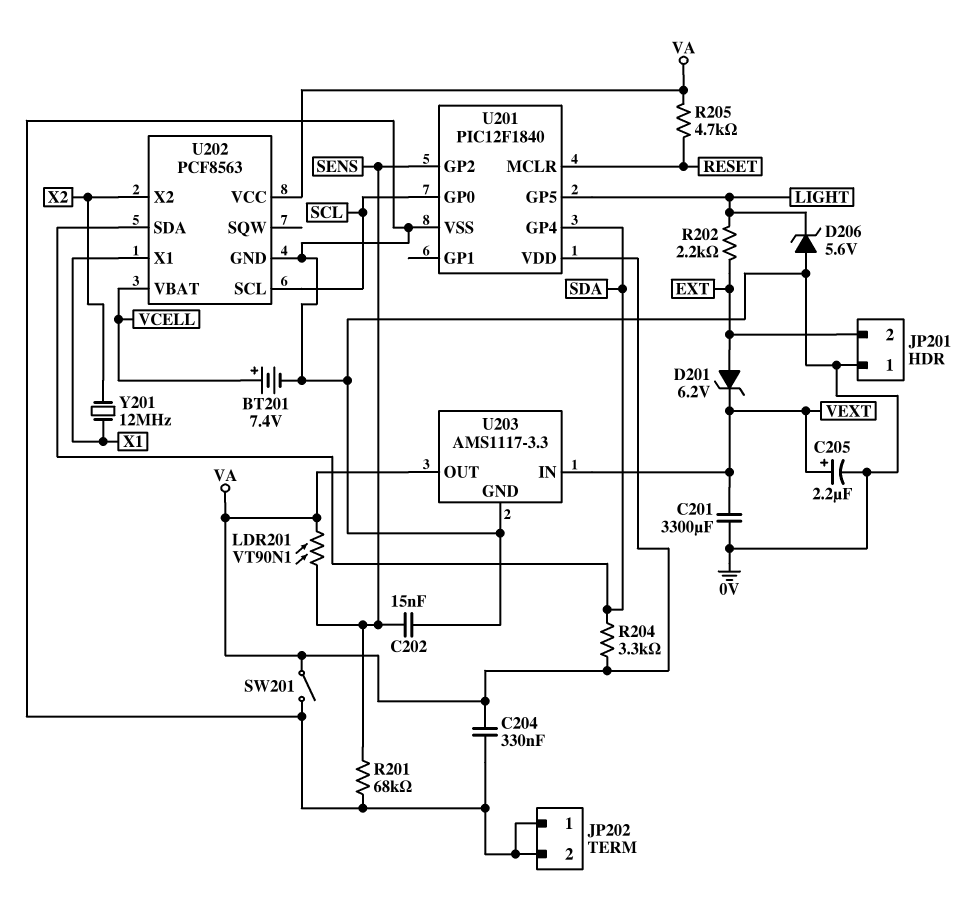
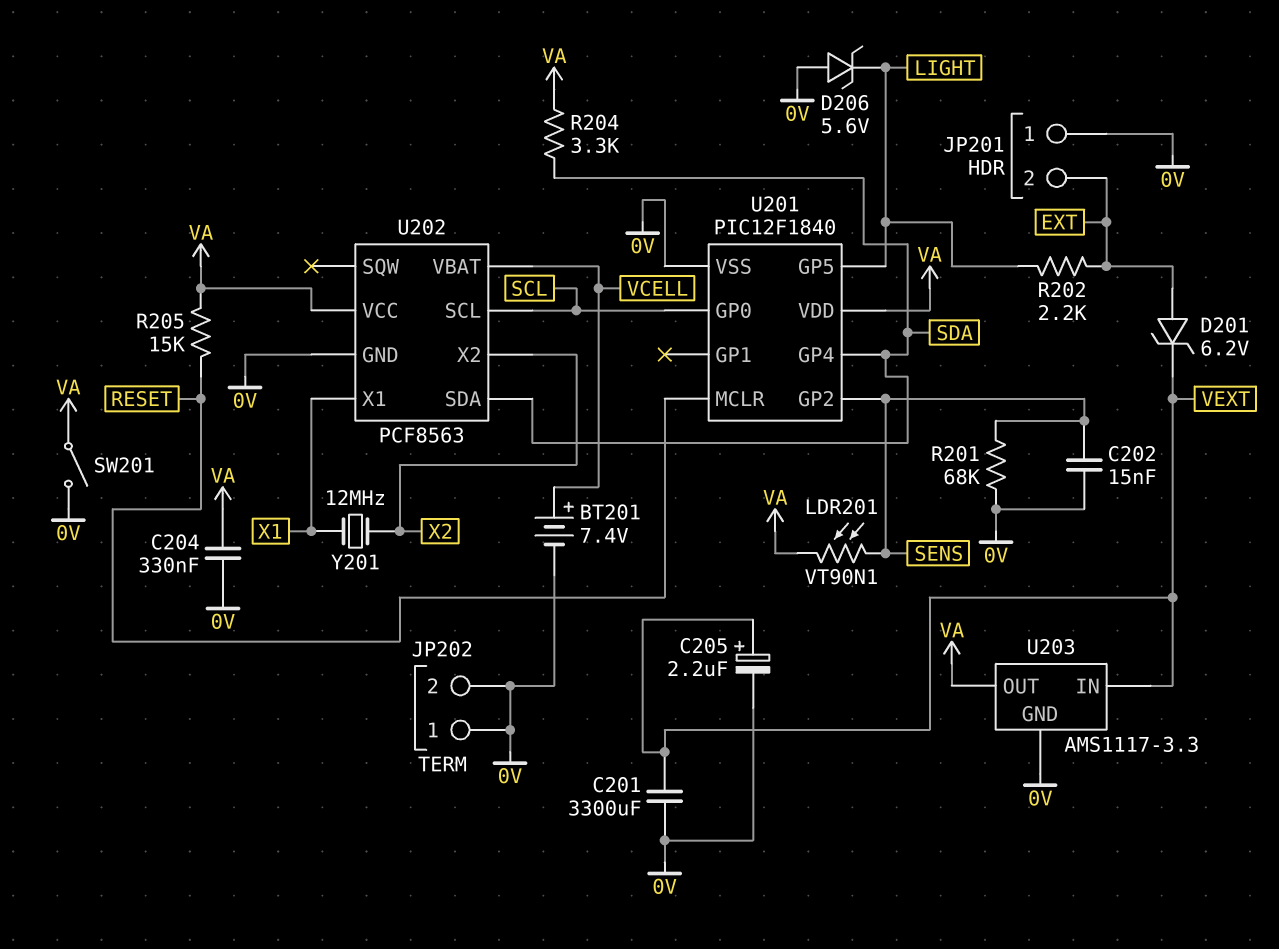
R205: 4.7k (RESET, VA) -> 15k (RESET, VA)

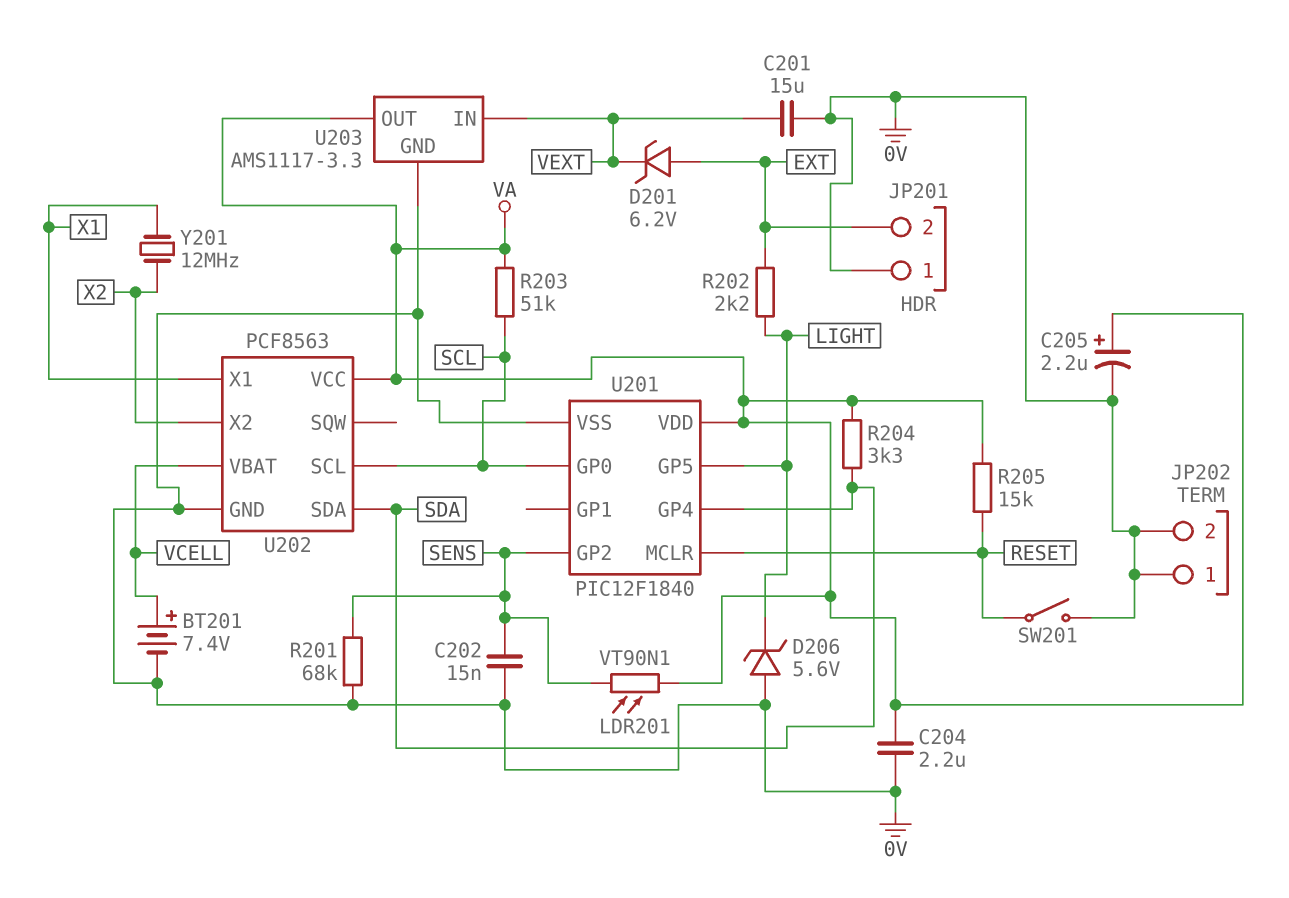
C201: 3300uF (0V, VEXT) -> 15uF (0V, VEXT)
C204: 330nF (0V, VA) -> 2.2uF (0V, VA)
C205: 2.2uF (plus VEXT, minus 0V) -> 2.2uF (plus VA, minus 0V)
R203: none -> 51k (SCL, VA)
SW201: switch (0V, VA) -> switch (0V, RESET)

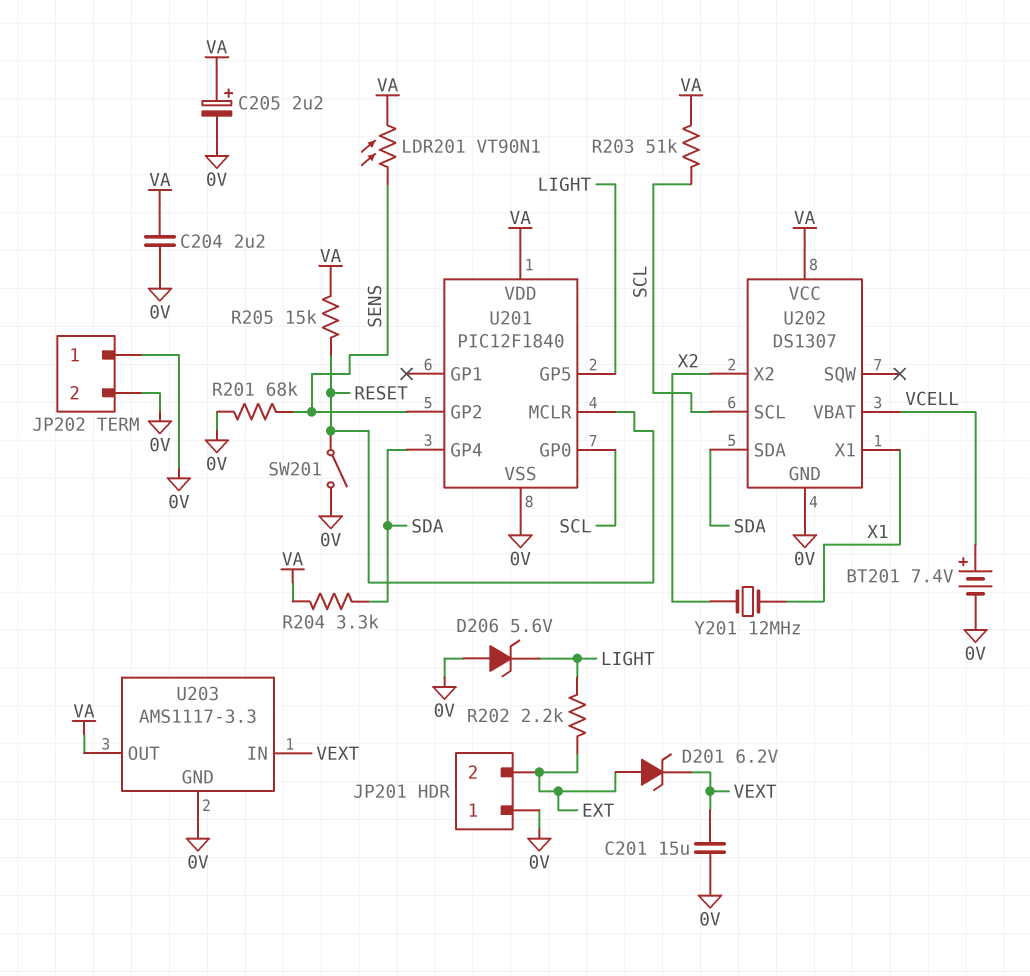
C202: 15nF (0V, SENS) -> none
U202: PCF8563 -> DS1307

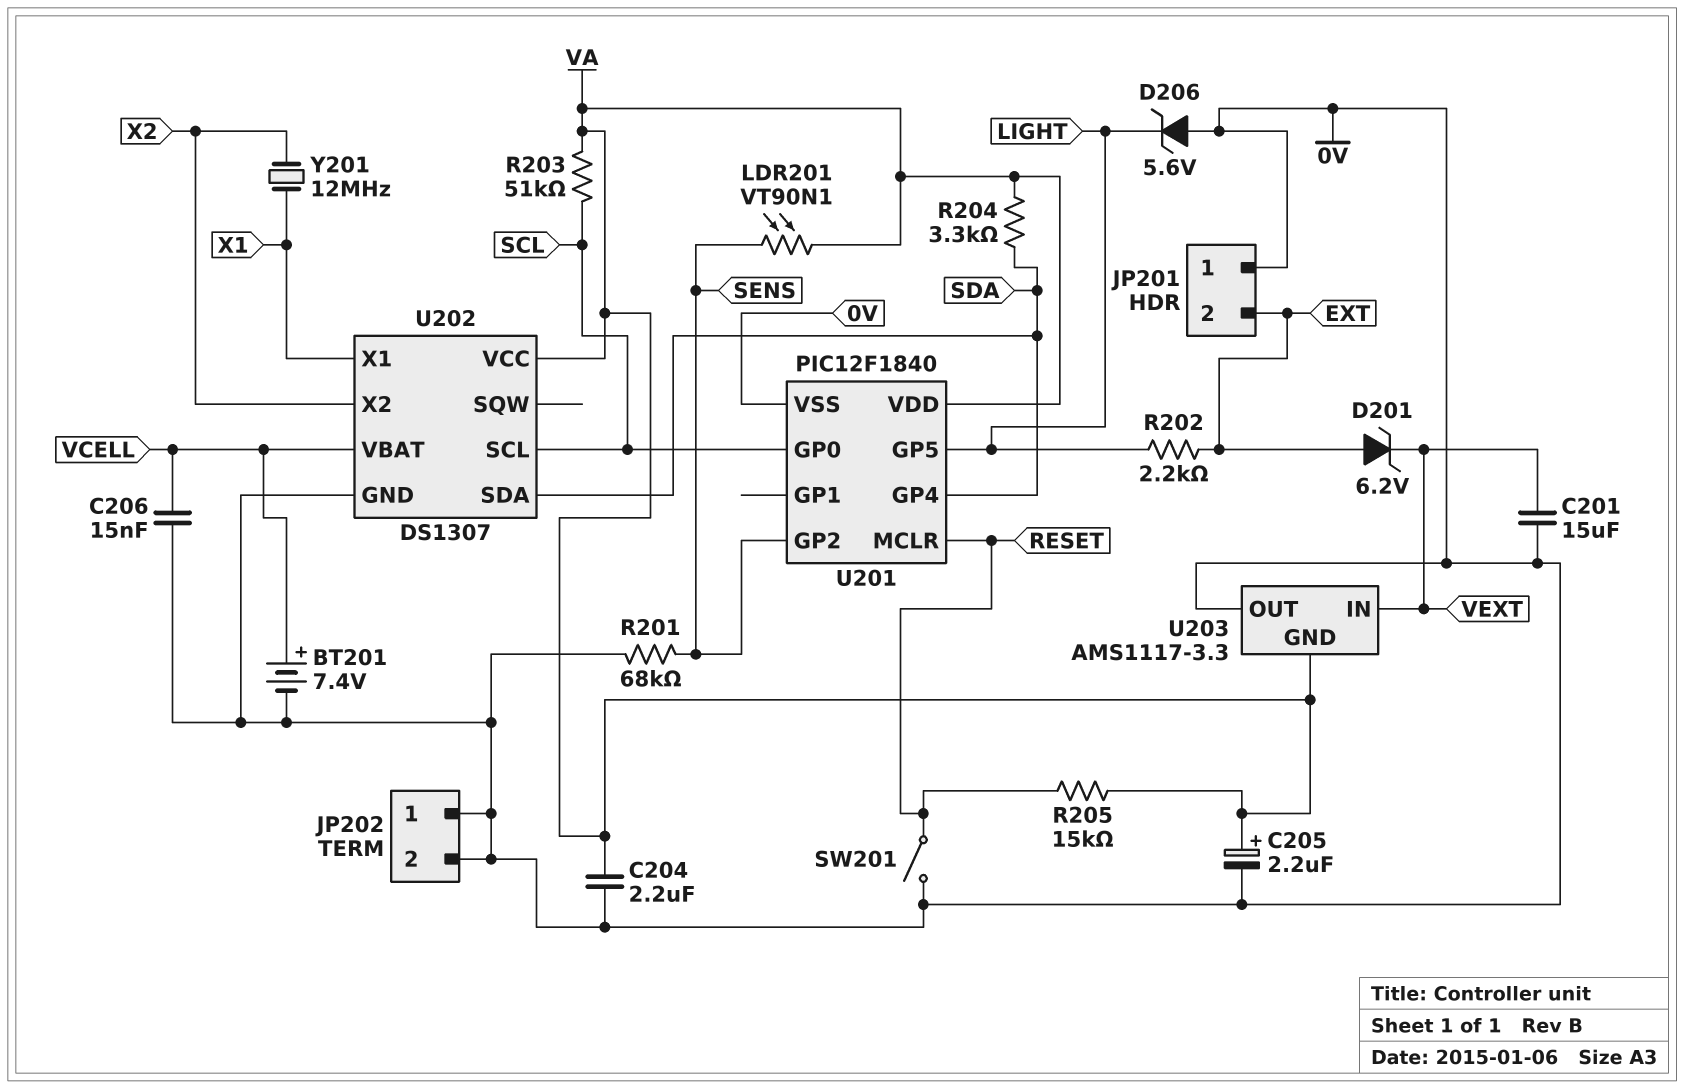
C206: none -> 15nF (0V, VCELL)
U203 pin GND: 0V -> VA
U203 pin OUT: VA -> 0V

